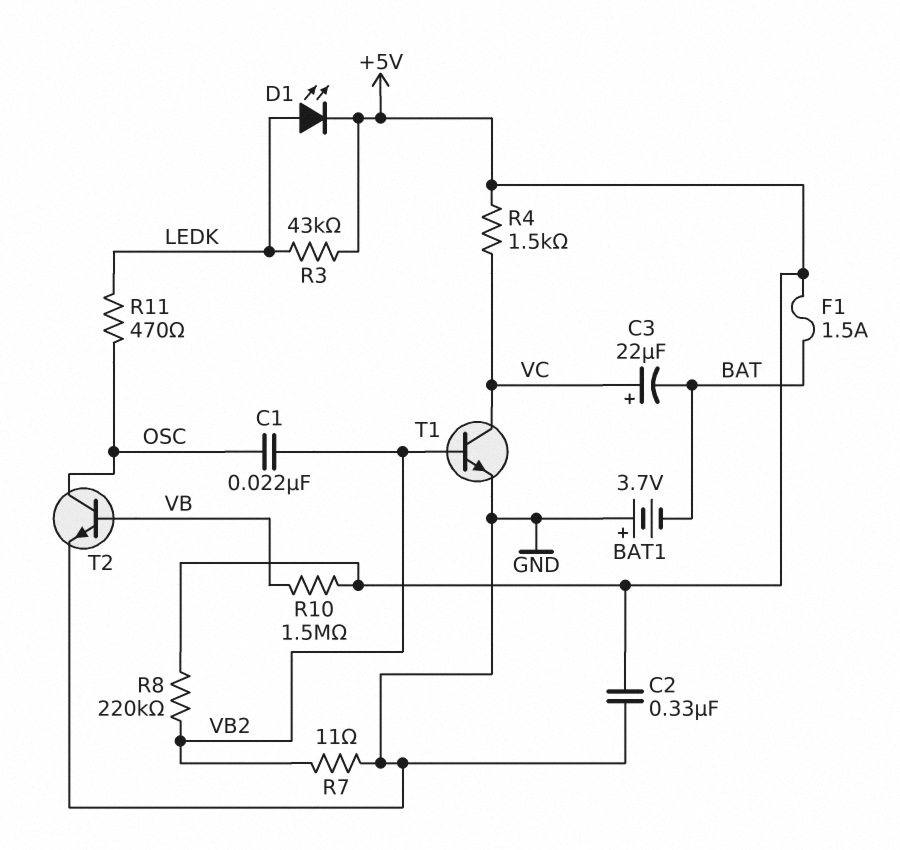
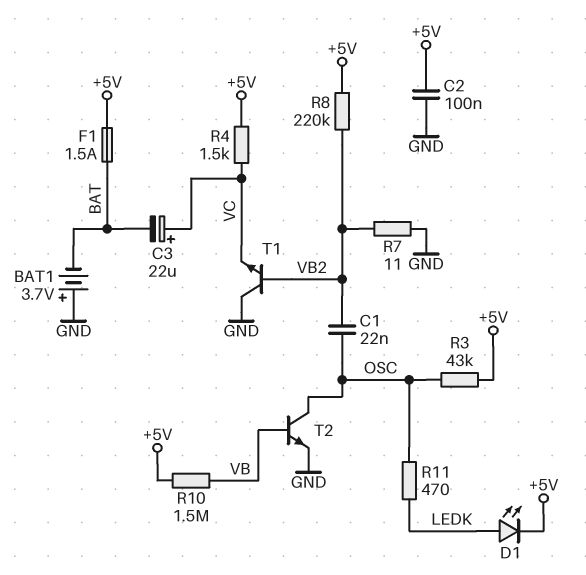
C2: 330nF (+5V, GND) -> 100nF (+5V, GND)
R3: 43k (+5V, LEDK) -> 43k (+5V, OSC)
T1: NPN (B VB2, C VC, E GND) -> NPN (B VB2, C GND, E VC)

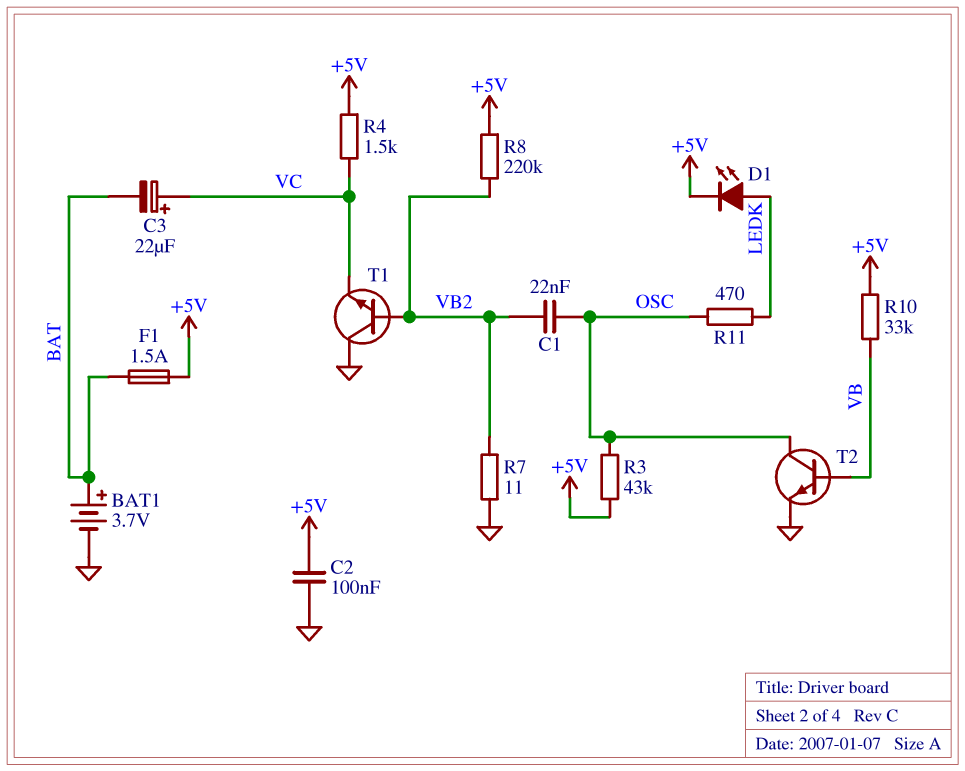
BAT1: 3.7V (plus GND, minus BAT) -> 3.7V (plus BAT, minus GND)
R10: 1.5M (+5V, VB) -> 33k (+5V, VB)

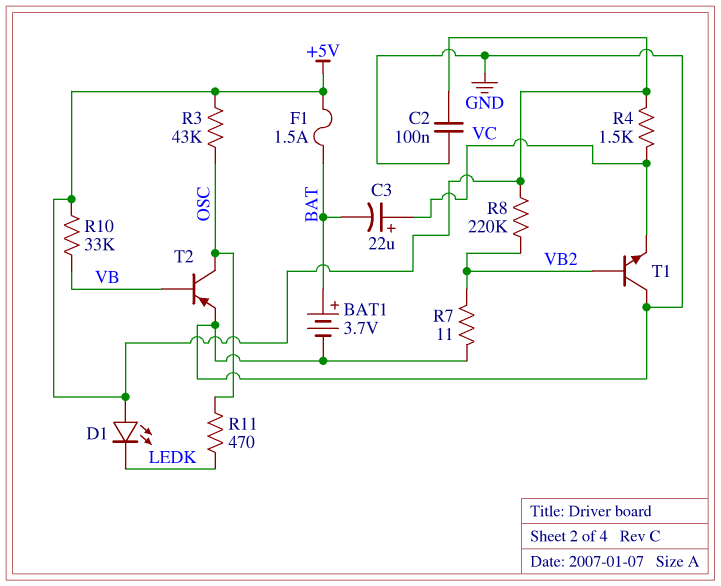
C1: 22nF (OSC, VB2) -> none
D1: LED (A LEDK, K +5V) -> LED (A +5V, K LEDK)
T2: NPN (B VB, C OSC, E GND) -> PNP (B VB, C OSC, E GND)

